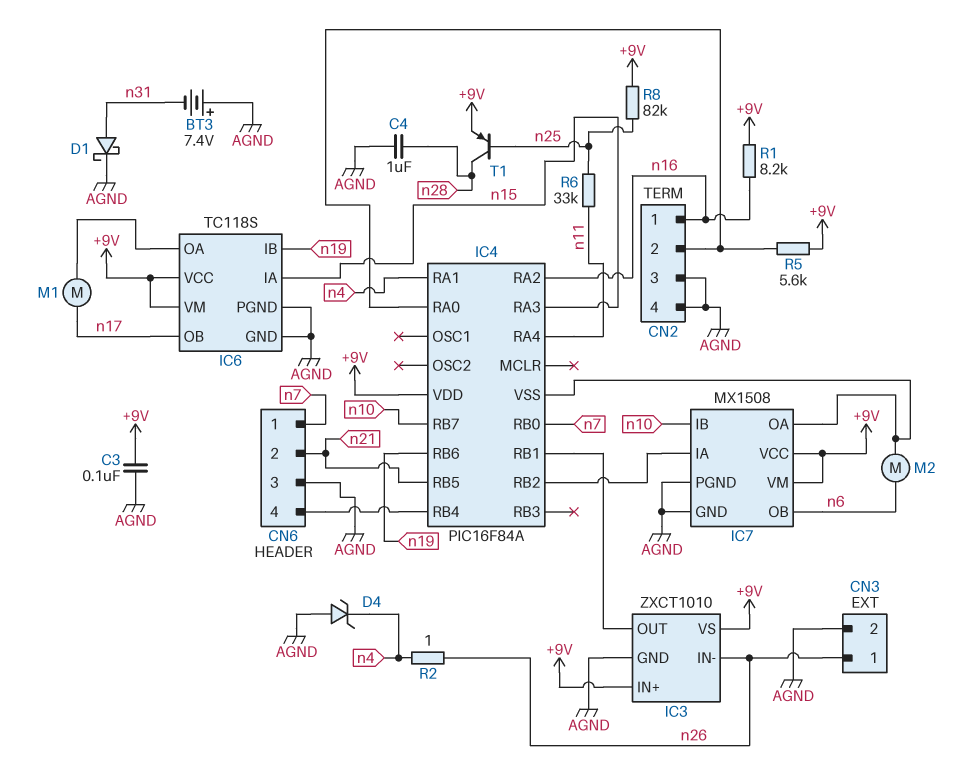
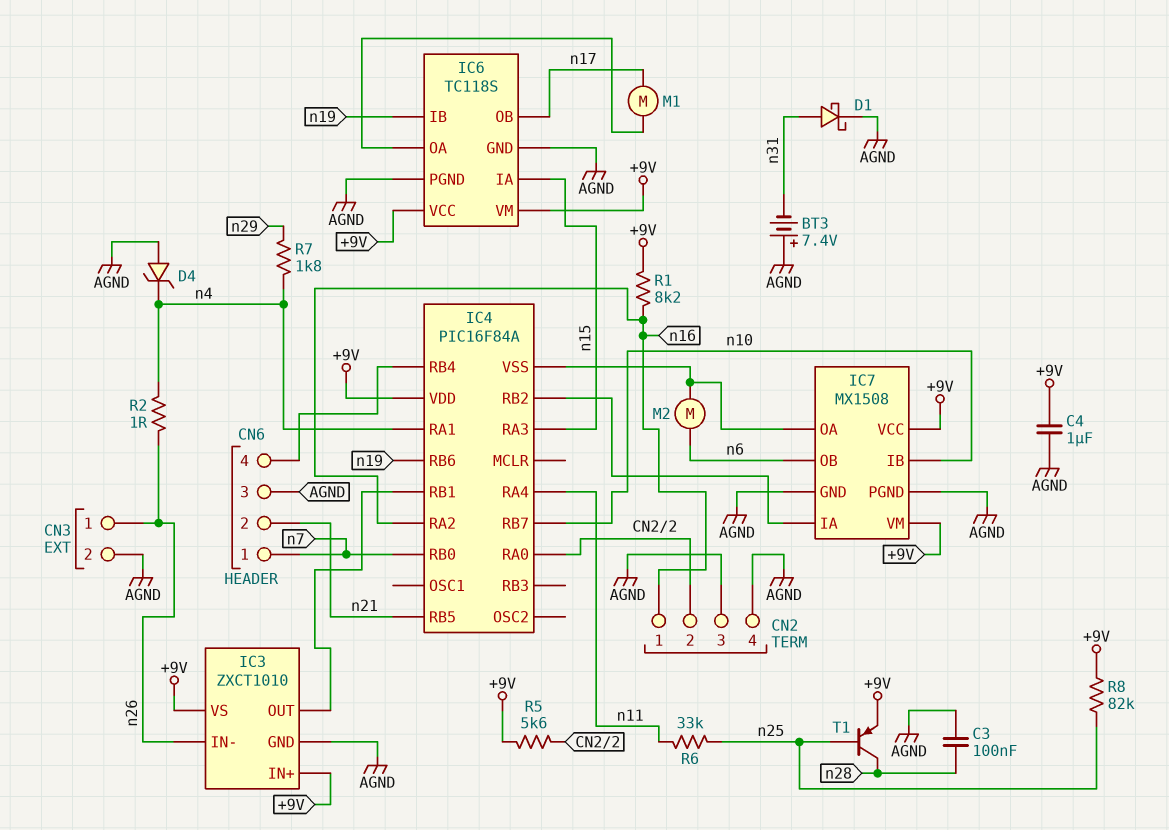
C3: 100nF (+9V, AGND) -> 100nF (AGND, n28)
C4: 1uF (AGND, n28) -> 1uF (+9V, AGND)
R7: none -> 1.8k (n4, n29)

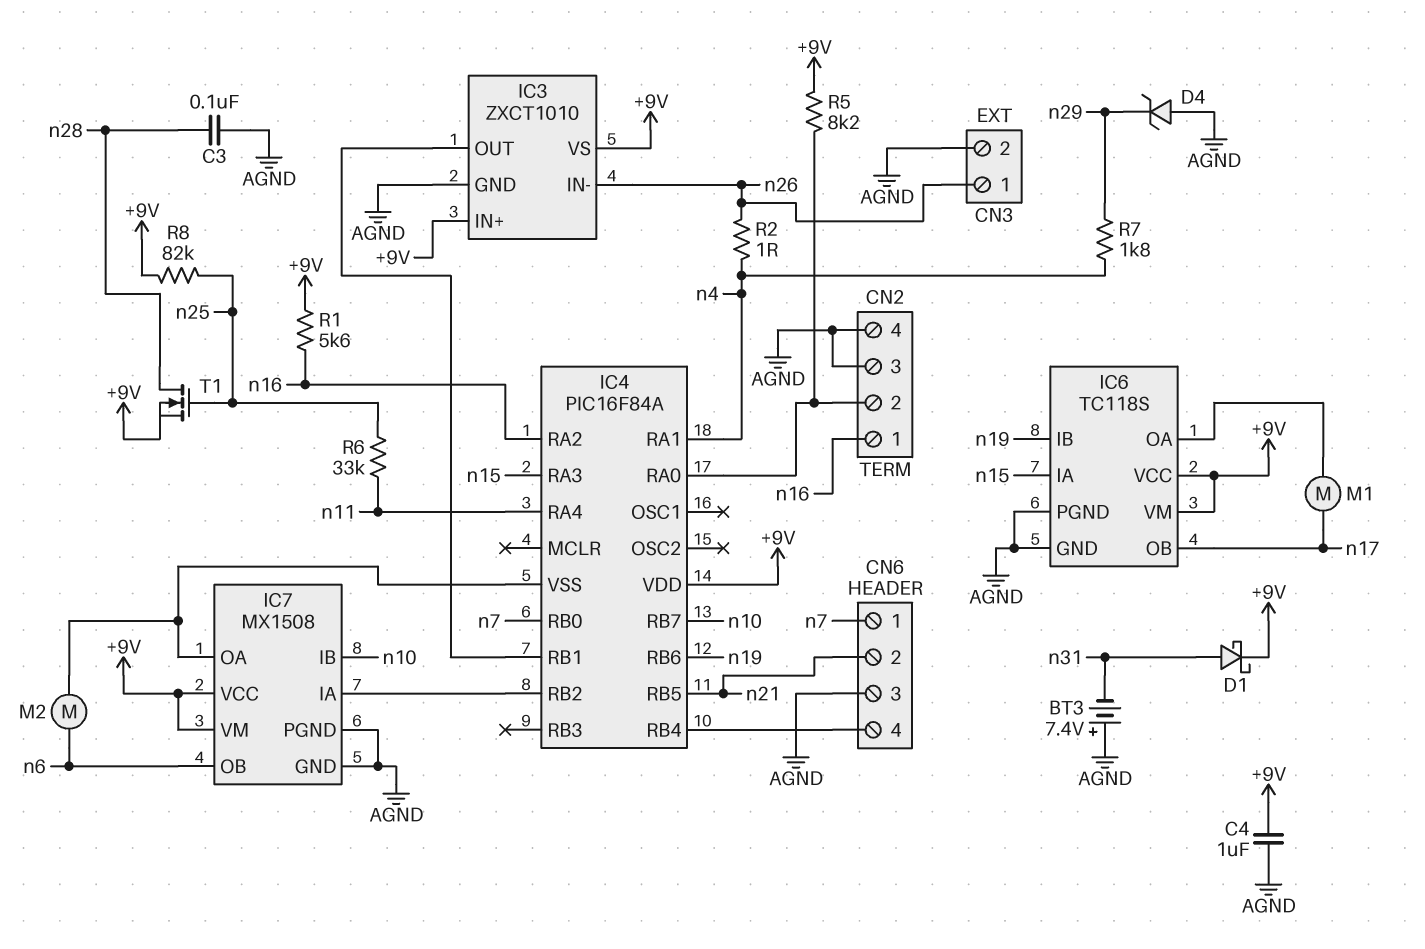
D1: schottky (A n31, K AGND) -> schottky (A n31, K +9V)
D4: zener (A AGND, K n4) -> zener (A AGND, K n29)
R1: 8.2k (+9V, n16) -> 5.6k (+9V, n16)
R5: 5.6k (+9V, CN2/2) -> 8.2k (+9V, CN2/2)
T1: PNP (B n25, C n28, E +9V) -> NMOS (G n25, D n28, S +9V)

